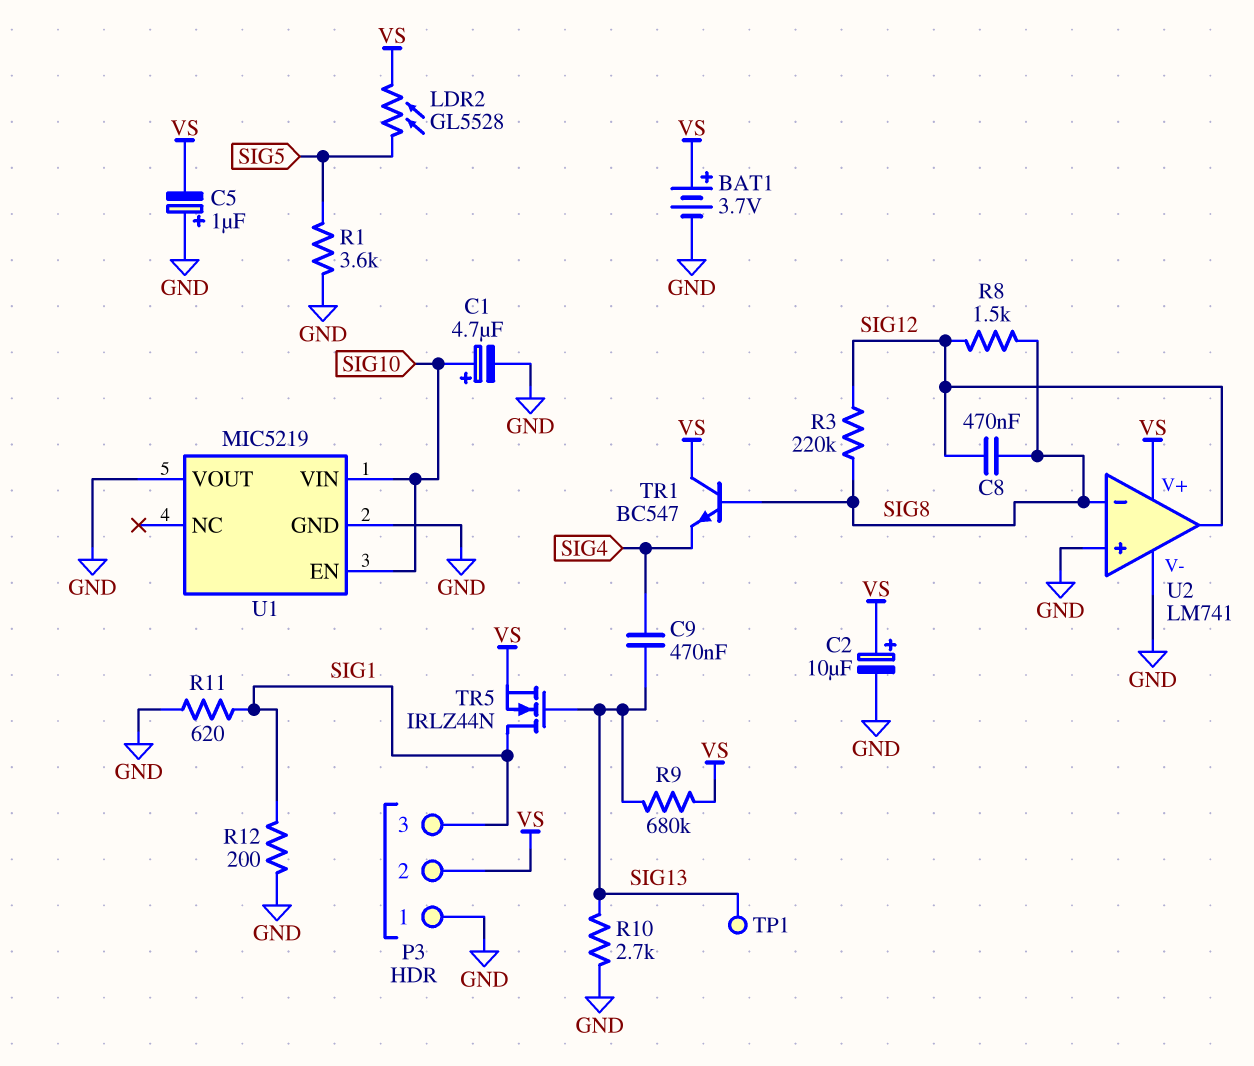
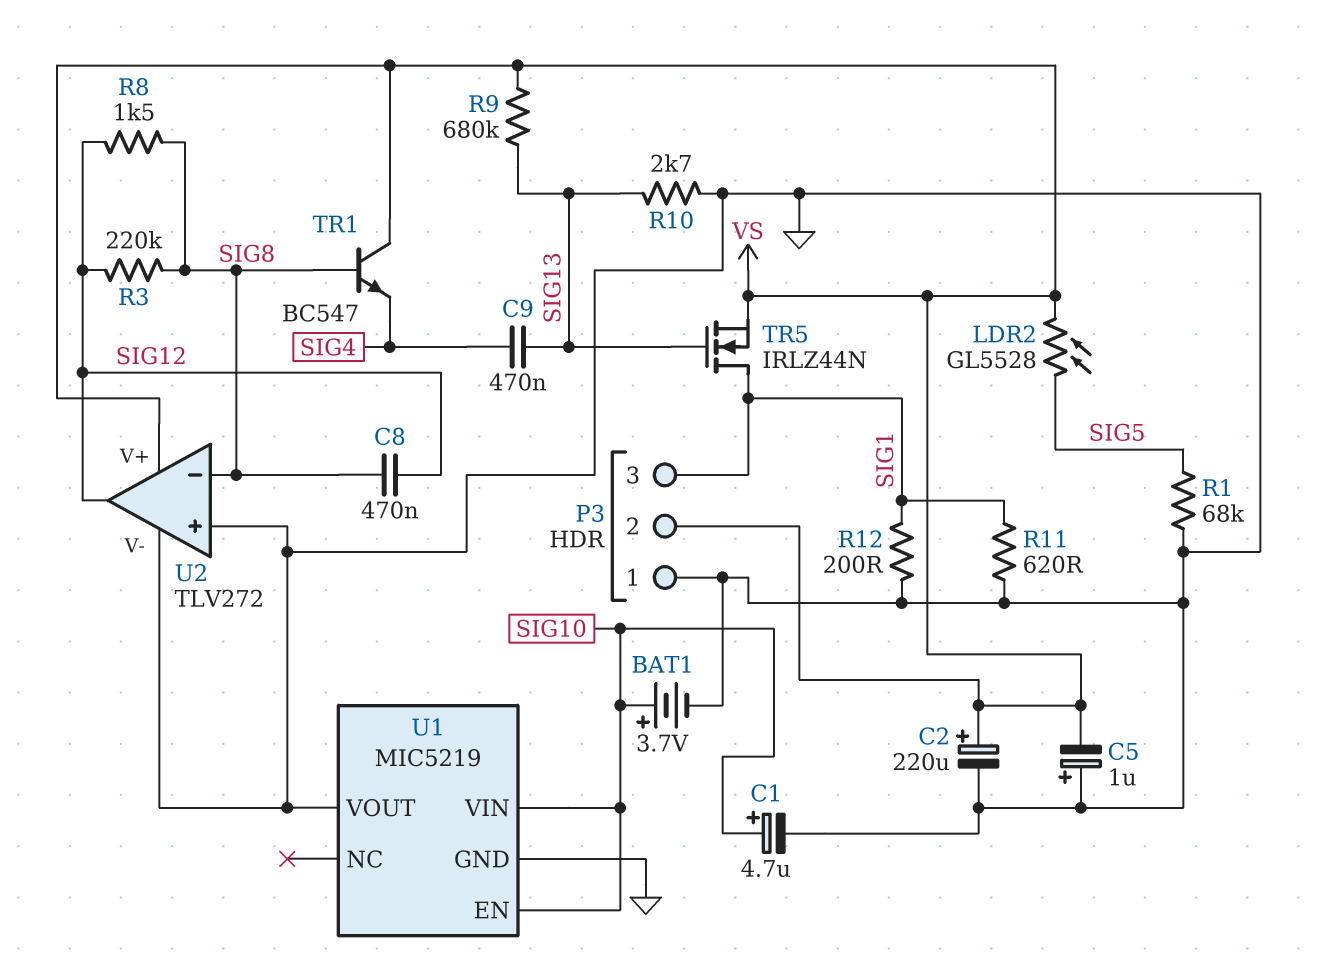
BAT1: 3.7V (plus VS, minus GND) -> 3.7V (plus SIG10, minus GND)
C2: 10uF (plus VS, minus GND) -> 220uF (plus VS, minus GND)
R1: 3.6k (GND, SIG5) -> 68k (GND, SIG5)
TP1: test point (SIG13) -> none
U2: LM741 -> TLV272

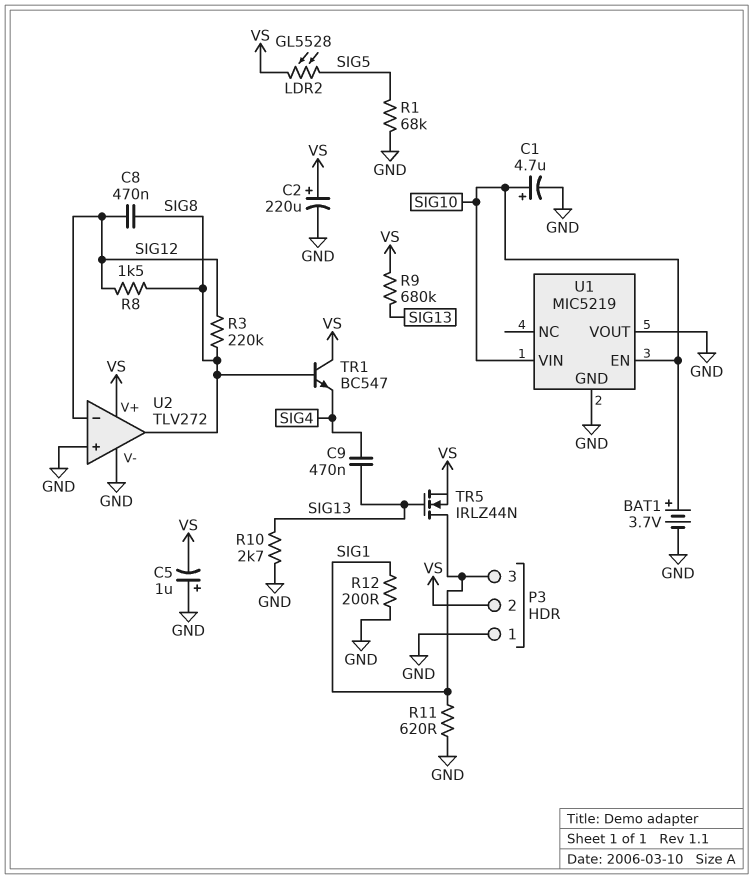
U2 pin in-: SIG8 -> SIG12
U2 pin out: SIG12 -> SIG8

